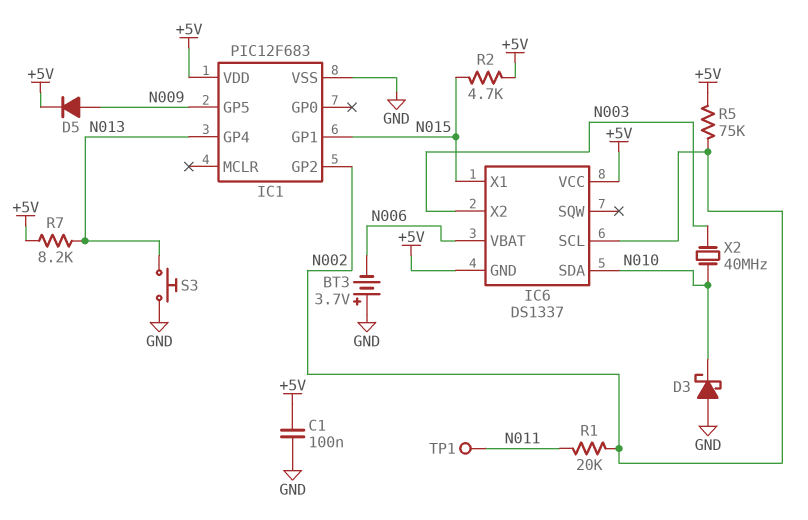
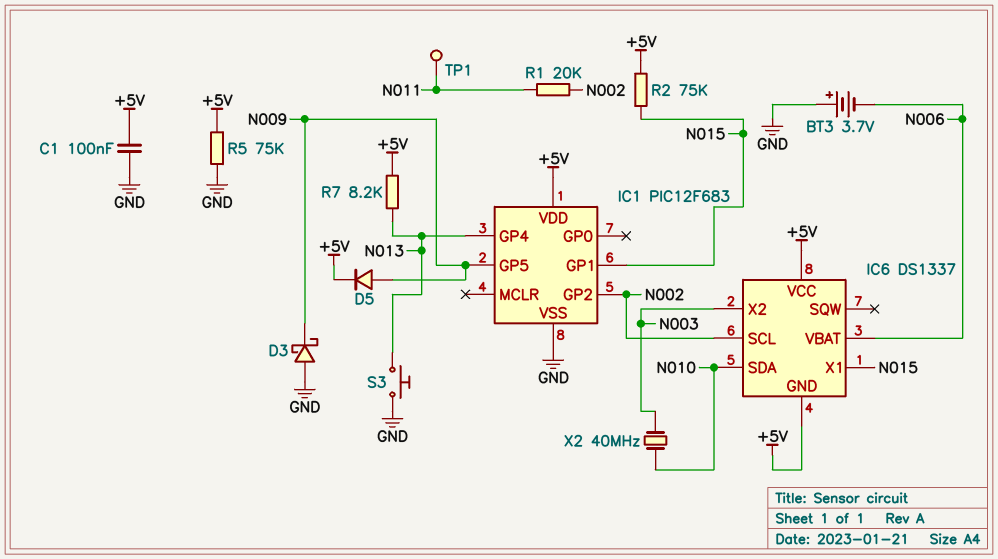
D3: schottky (A GND, K N010) -> schottky (A GND, K N009)
R2: 4.7k (+5V, N015) -> 75k (+5V, N015)
R5: 75k (+5V, N002) -> 75k (+5V, GND)

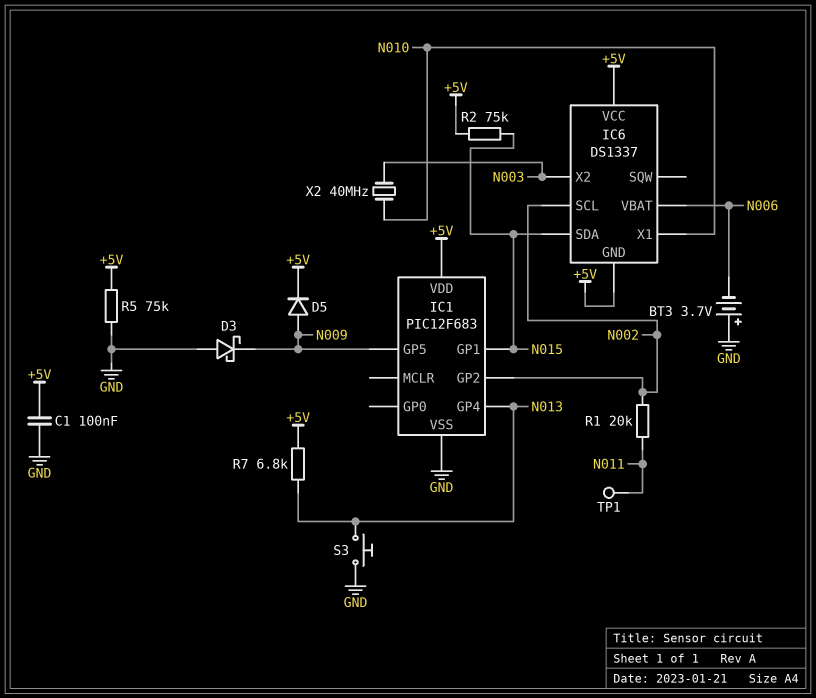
IC6 pin SDA: N010 -> N015
IC6 pin X1: N015 -> N010
R7: 8.2k (+5V, N013) -> 6.8k (+5V, N013)

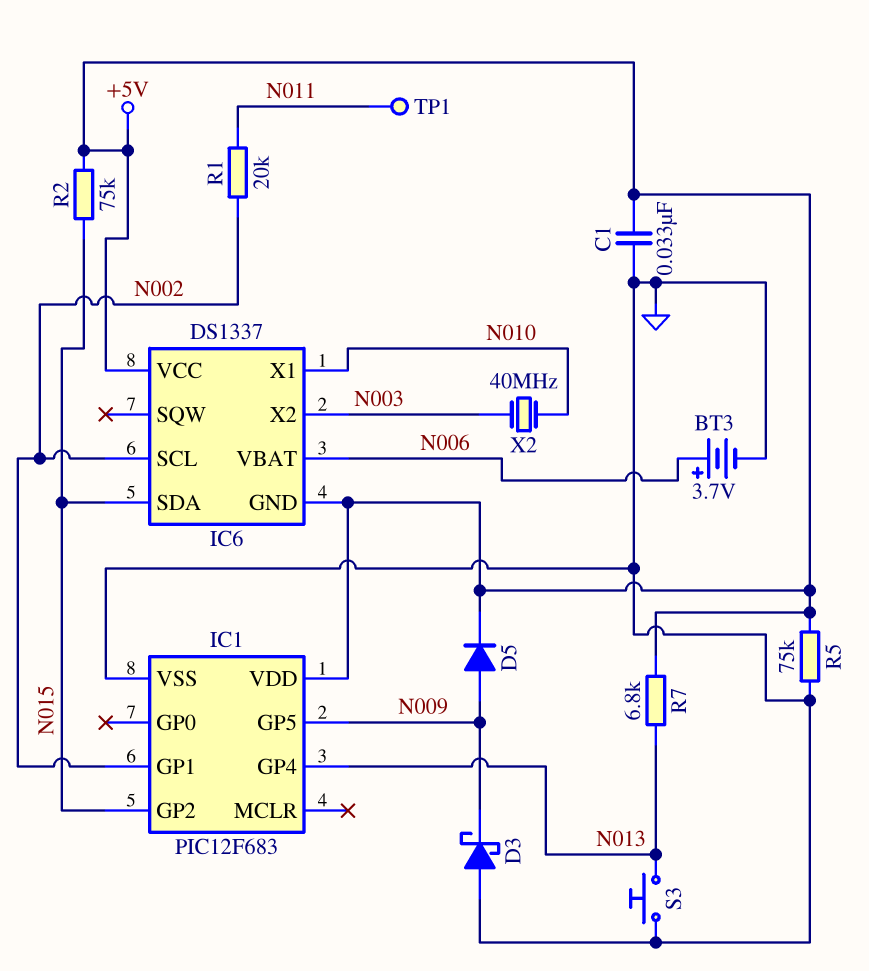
BT3: 3.7V (plus GND, minus N006) -> 3.7V (plus N006, minus GND)
C1: 100nF (+5V, GND) -> 33nF (+5V, GND)
IC1 pin GP1: N015 -> N002
IC1 pin GP2: N002 -> N015

